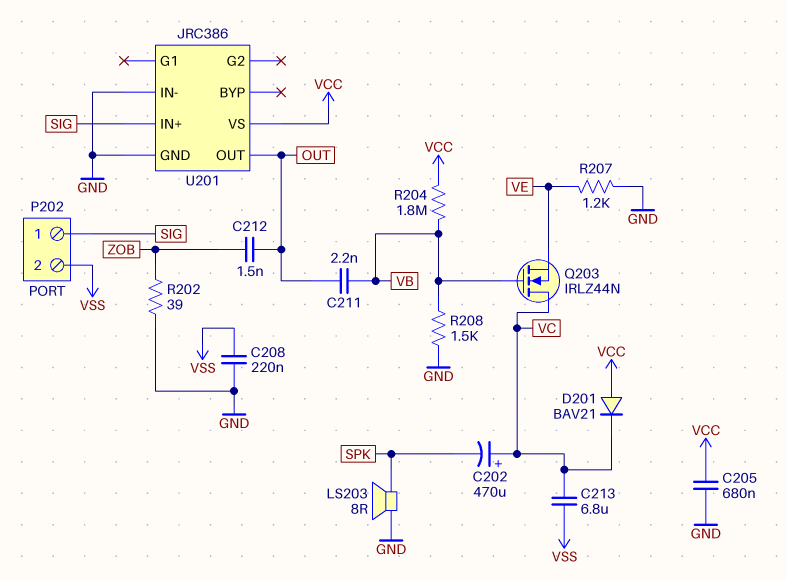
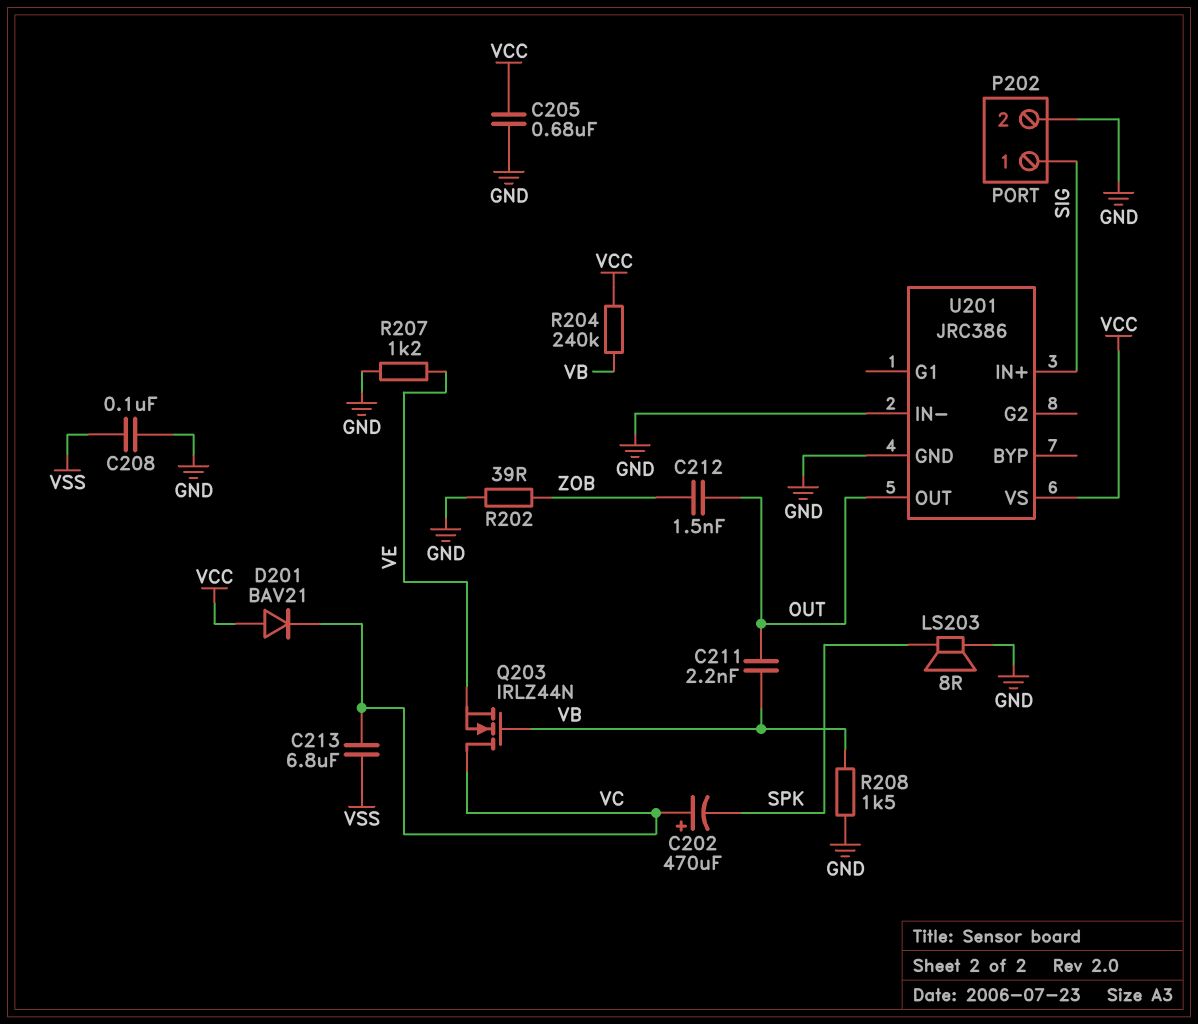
C208: 220nF (GND, VSS) -> 100nF (GND, VSS)
P202 pin 2: VSS -> GND
R204: 1.8M (VB, VCC) -> 240k (VB, VCC)

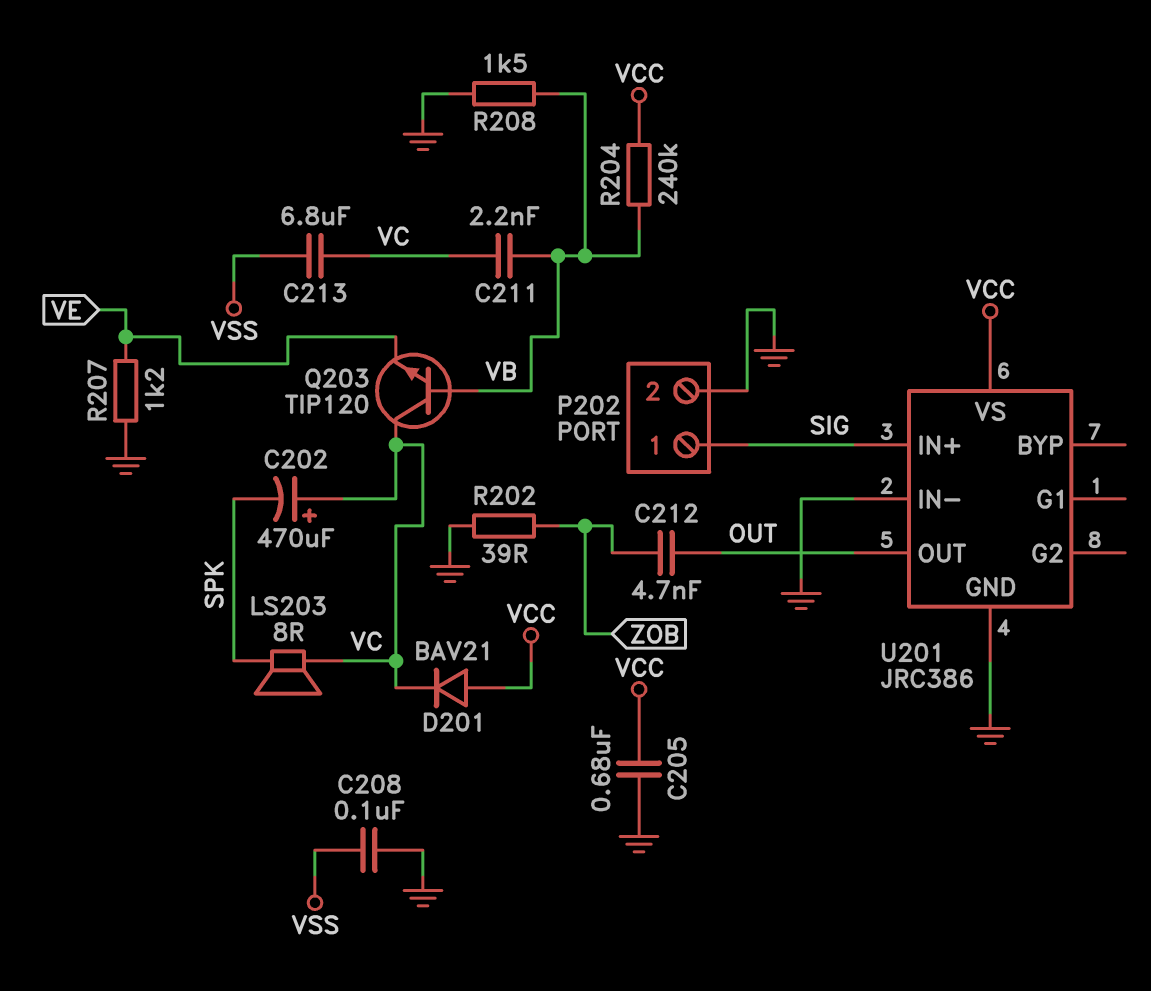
C211: 2.2nF (OUT, VB) -> 2.2nF (VB, VC)
C212: 1.5nF (OUT, ZOB) -> 4.7nF (OUT, ZOB)
LS203: speaker 8R (GND, SPK) -> speaker 8R (SPK, VC)
Q203: NMOS IRLZ44N (G VB, D VC, S VE) -> NPN TIP120 (B VB, C VC, E VE)

